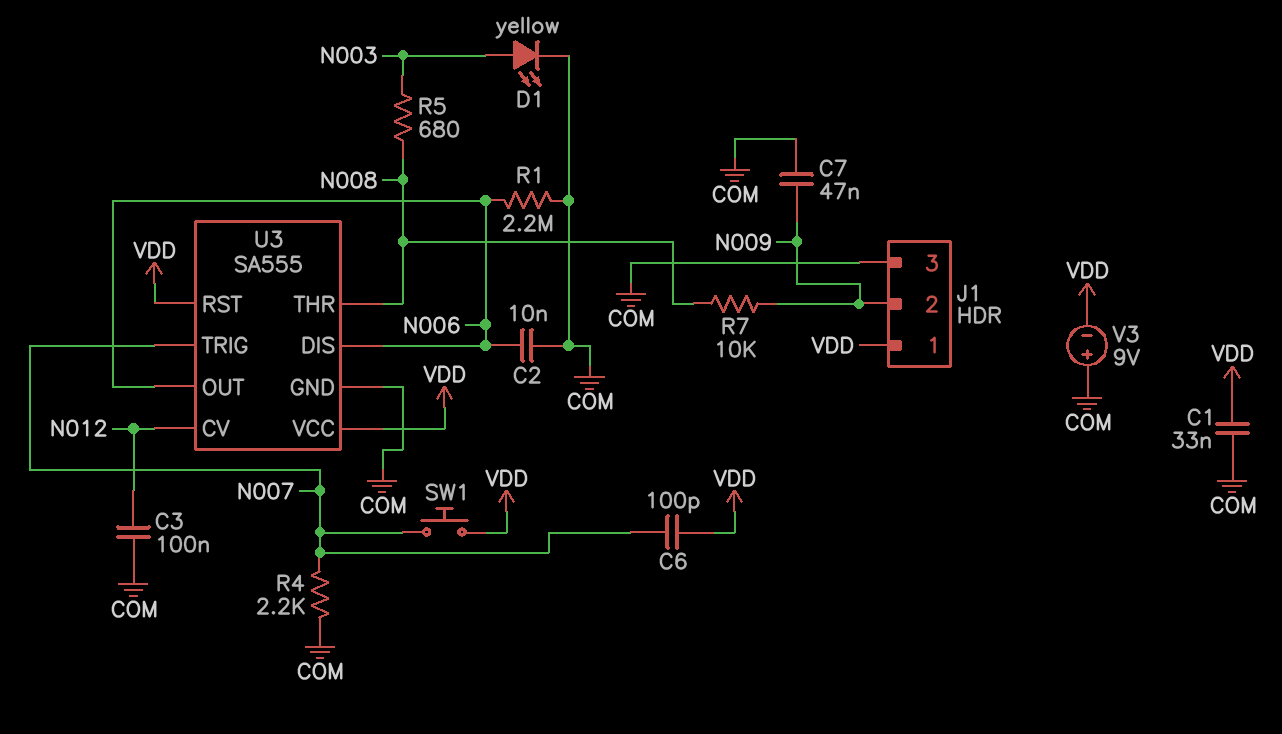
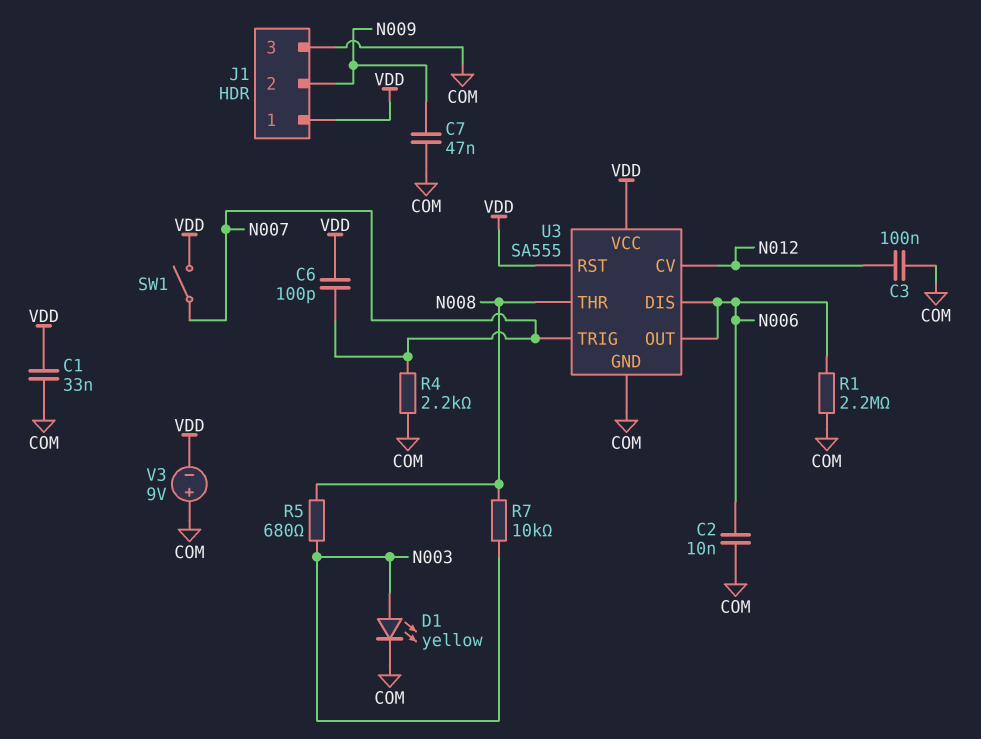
R7: 10k (N008, N009) -> 10k (N003, N008)
SW1: button (N007, VDD) -> switch (N007, VDD)

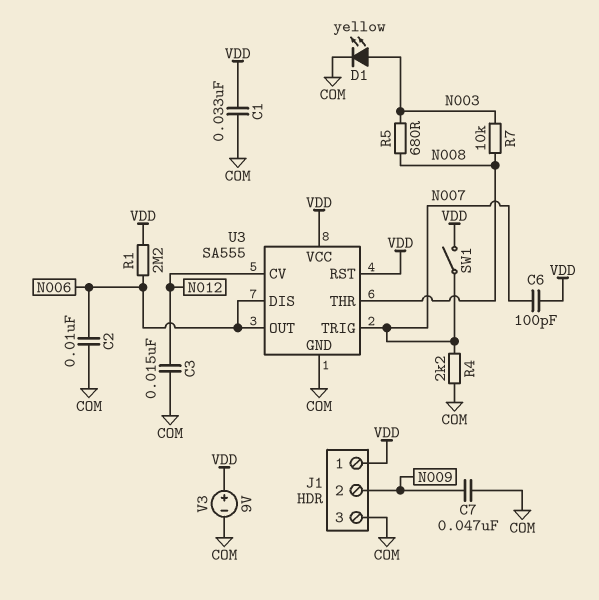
C3: 100nF (COM, N012) -> 15nF (COM, N012)
R1: 2.2M (COM, N006) -> 2.2M (N006, VDD)
V3: 9V (plus COM, minus VDD) -> 9V (plus VDD, minus COM)

